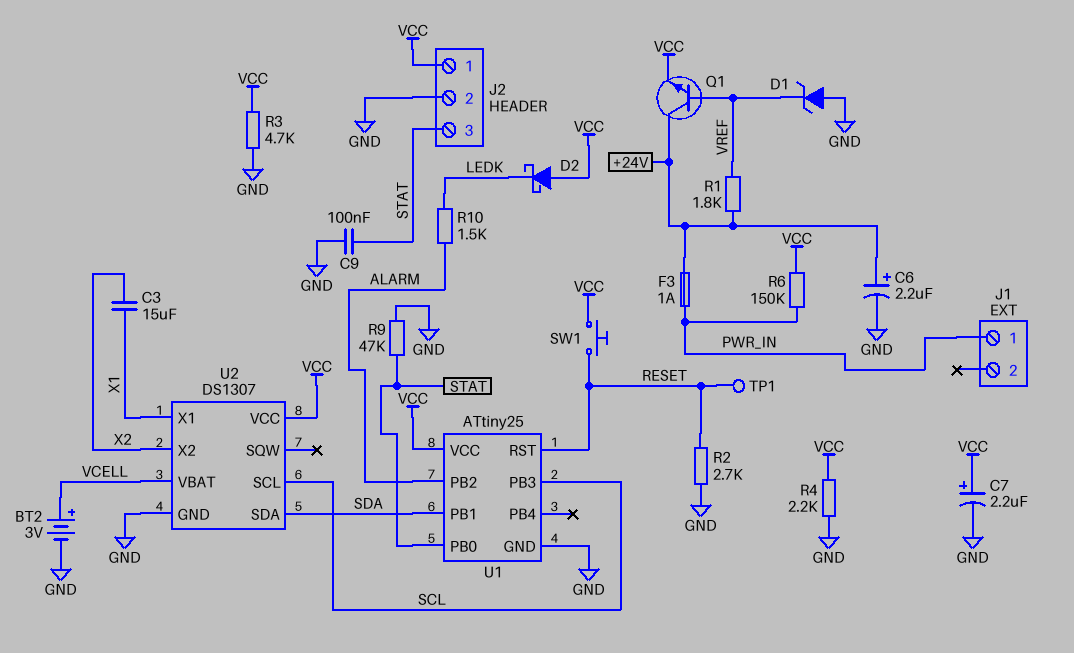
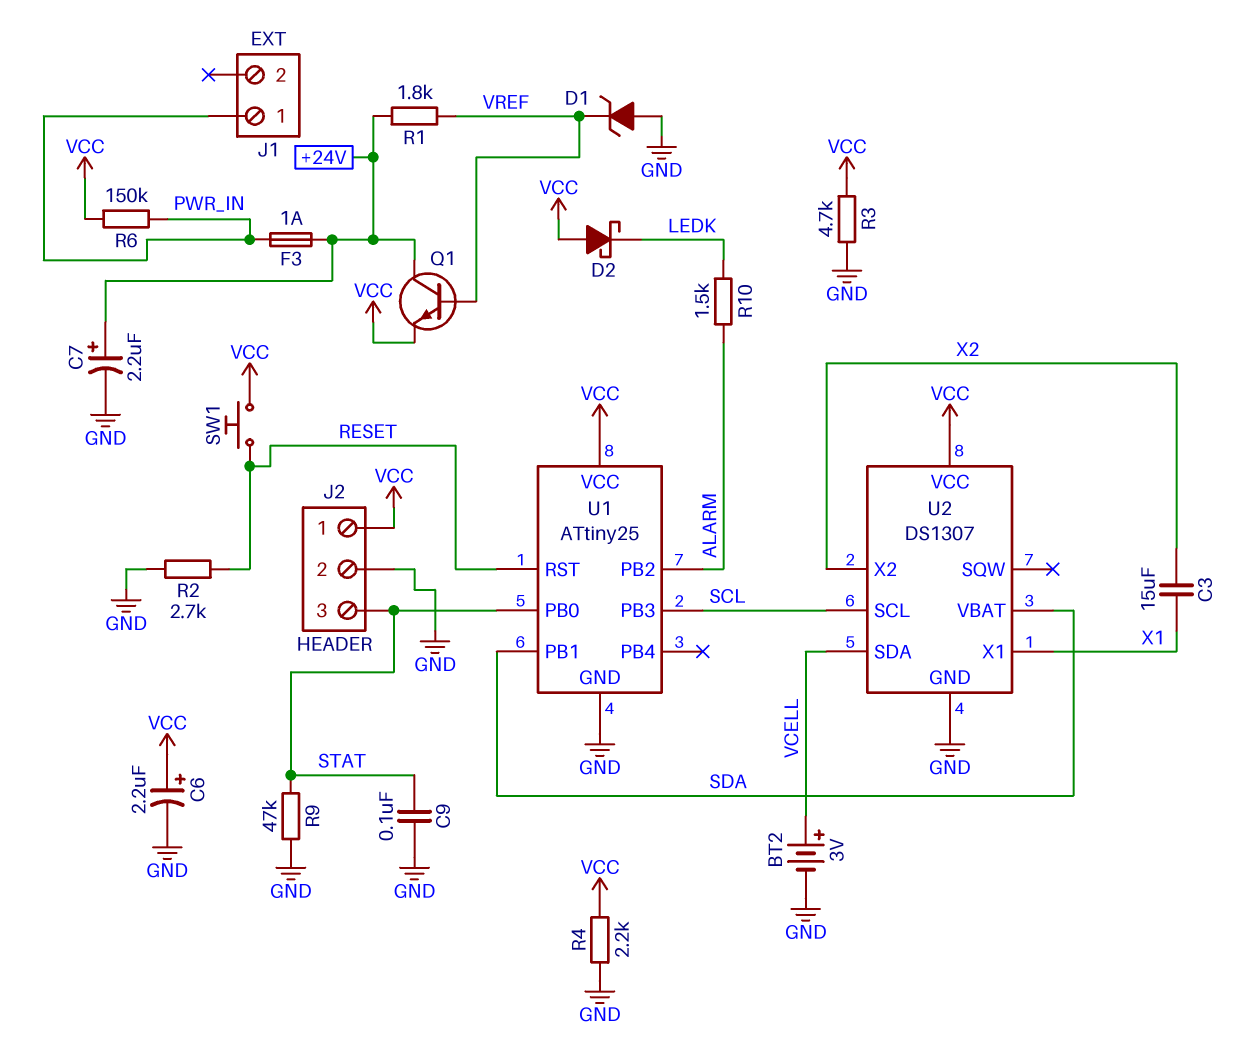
C6: 2.2uF (plus +24V, minus GND) -> 2.2uF (plus VCC, minus GND)
C7: 2.2uF (plus VCC, minus GND) -> 2.2uF (plus +24V, minus GND)
TP1: test point (RESET) -> none
U2 pin SDA: SDA -> VCELL
U2 pin VBAT: VCELL -> SDA

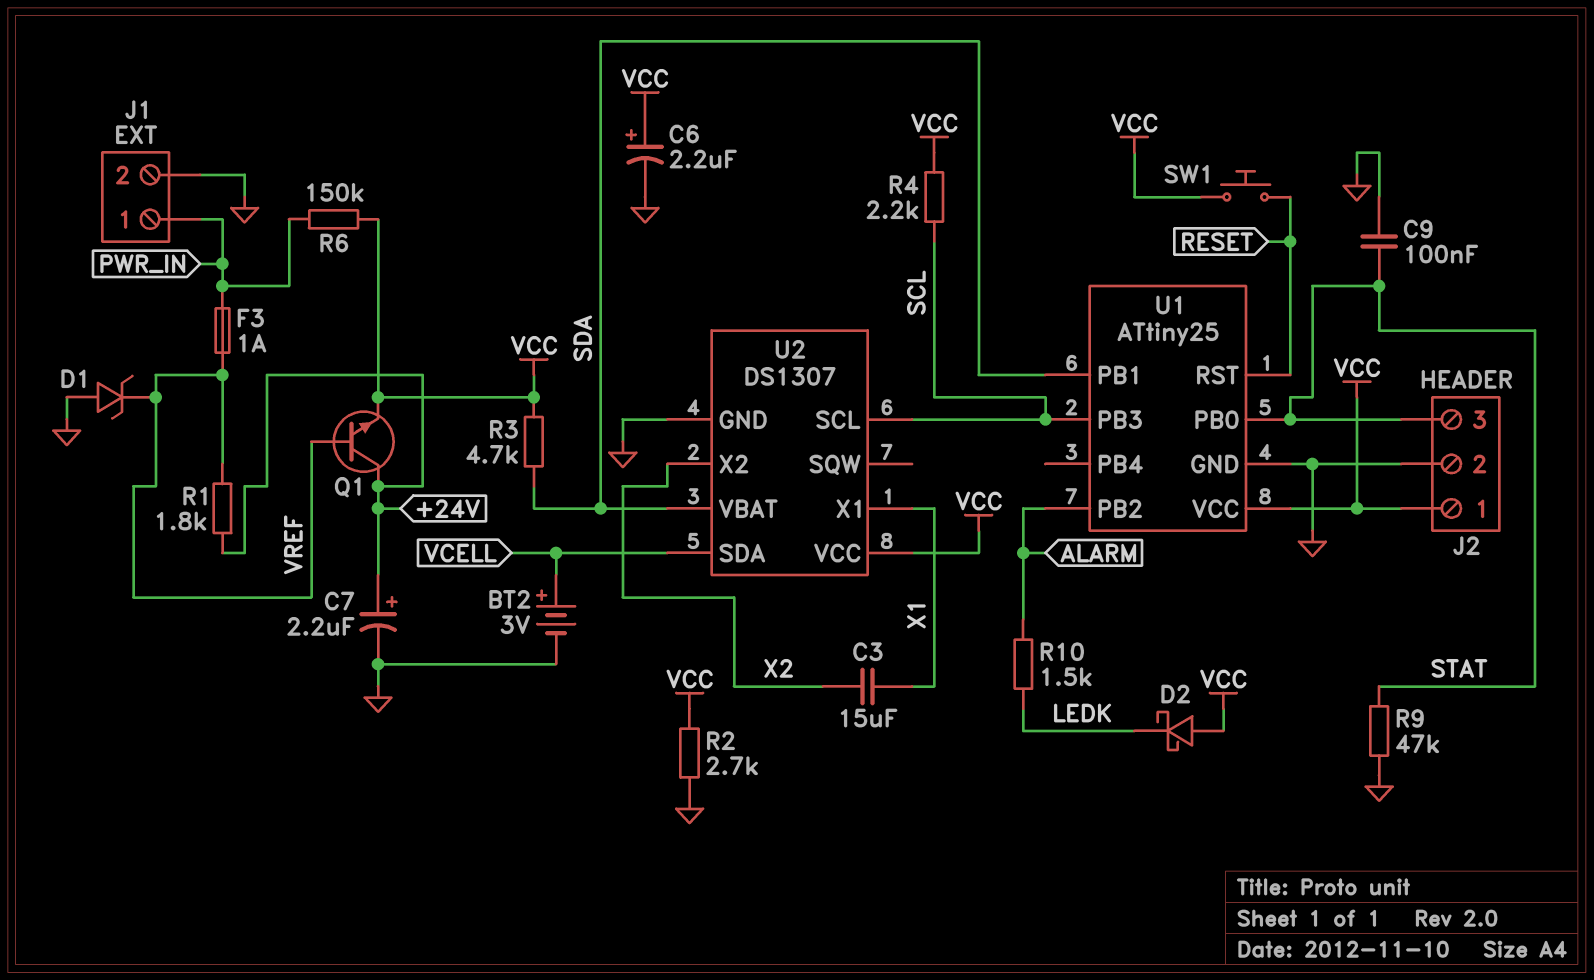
F3: 1A (+24V, PWR_IN) -> 1A (PWR_IN, VREF)
J1 pin 2: none -> GND
R2: 2.7k (GND, RESET) -> 2.7k (GND, VCC)
R3: 4.7k (GND, VCC) -> 4.7k (SDA, VCC)
R4: 2.2k (GND, VCC) -> 2.2k (SCL, VCC)

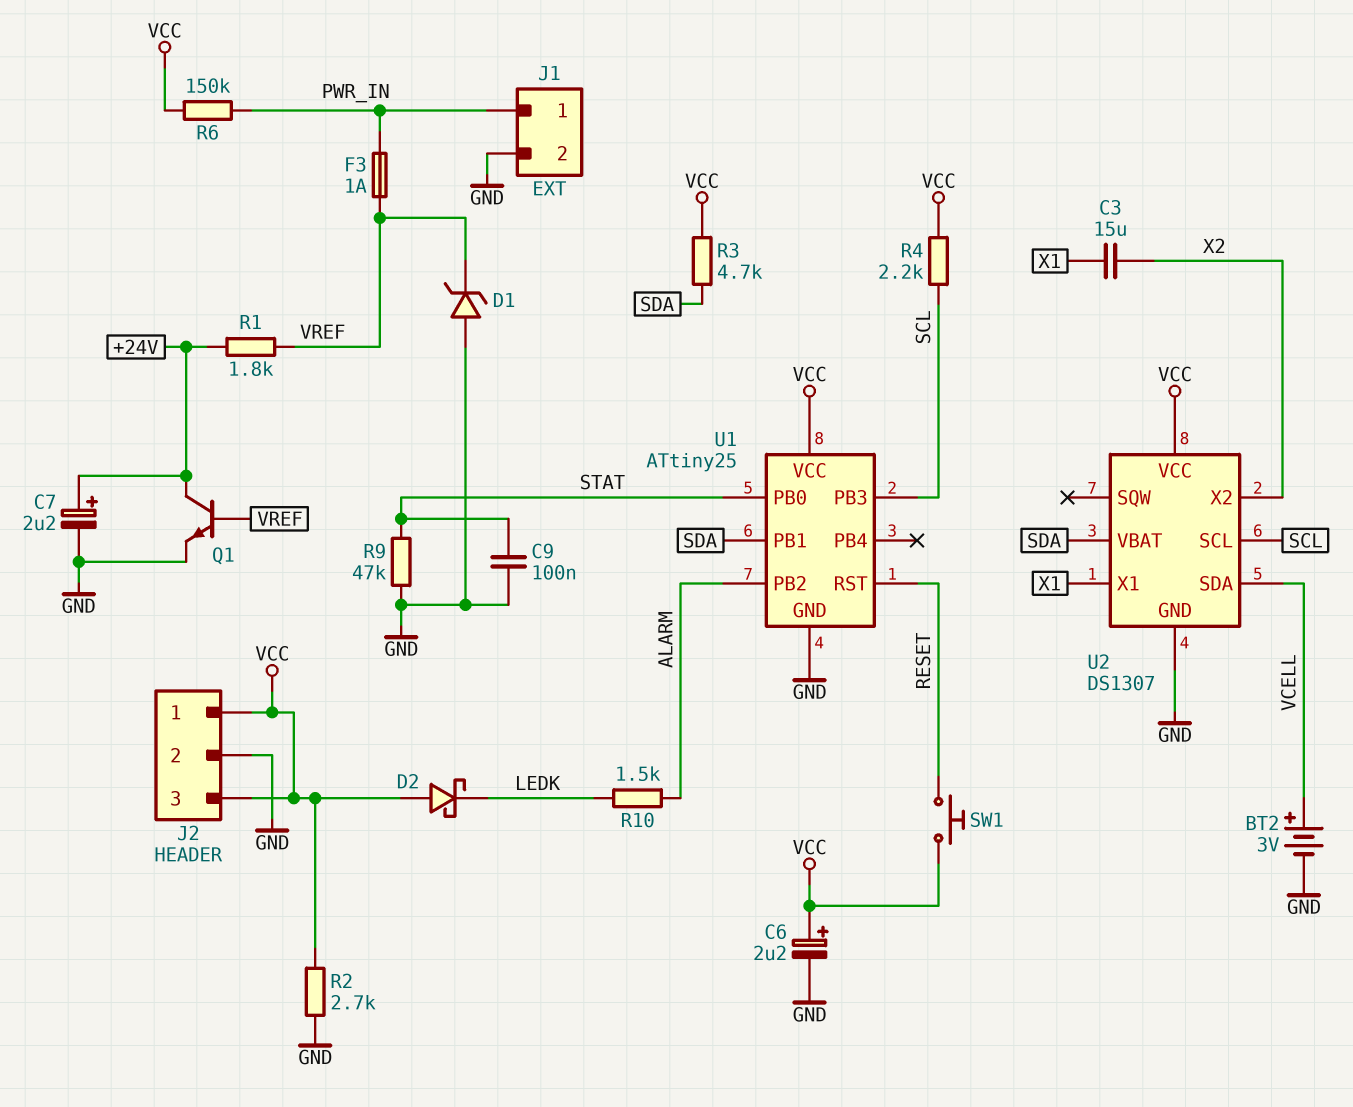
J2 pin 3: STAT -> VCC
Q1: NPN (B VREF, C +24V, E VCC) -> NPN (B VREF, C +24V, E GND)

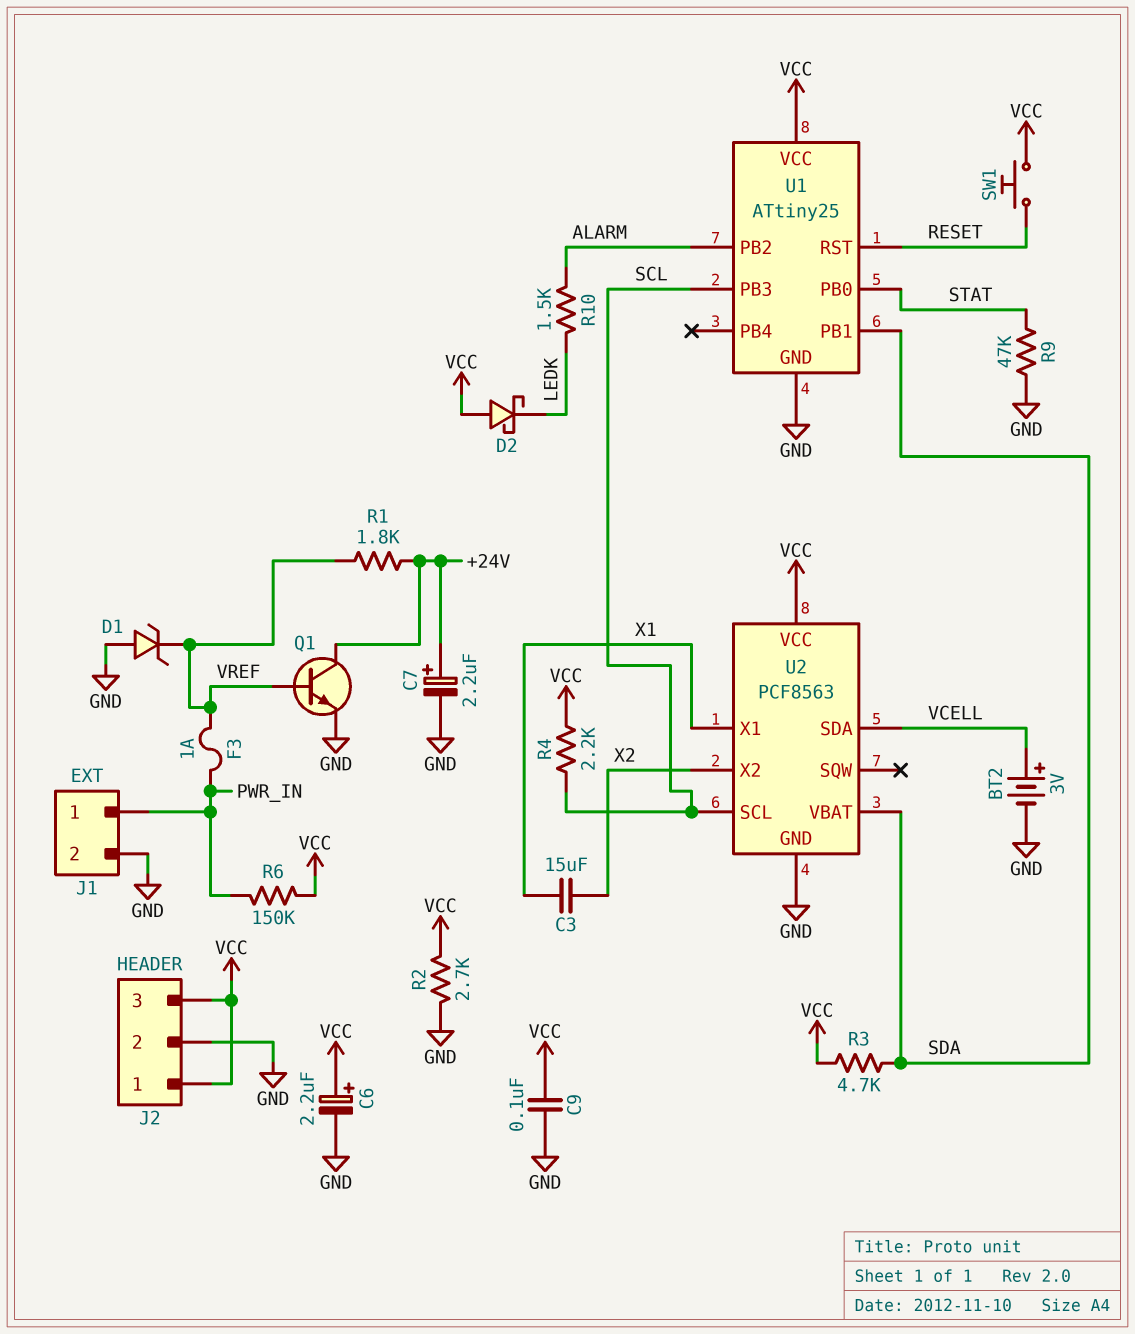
C9: 100nF (GND, STAT) -> 100nF (GND, VCC)
U2: DS1307 -> PCF8563

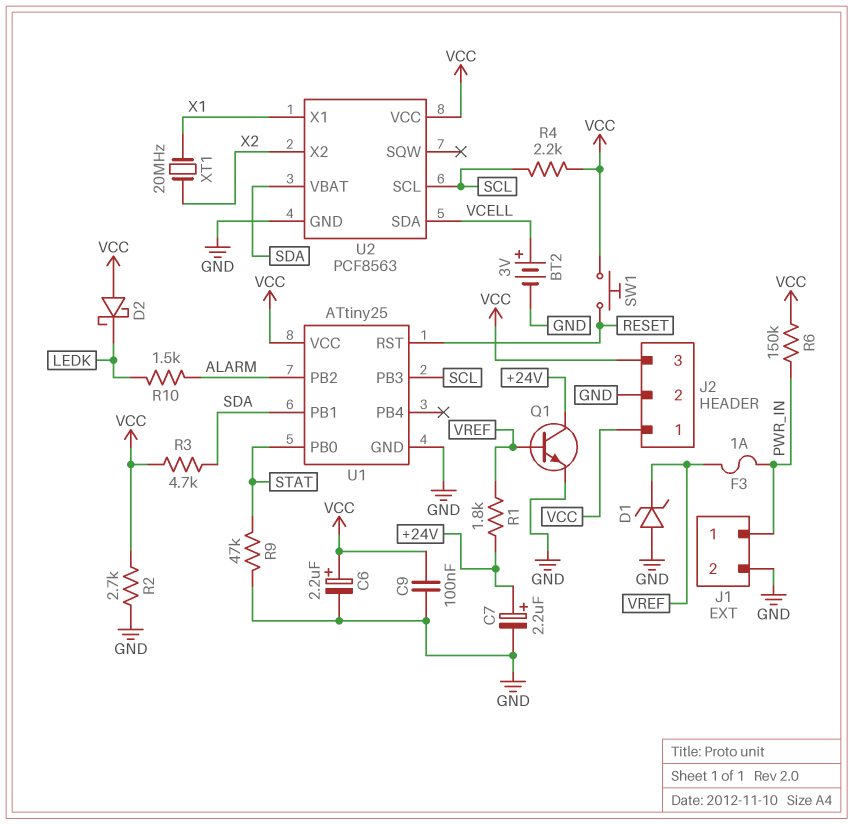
C3: 15uF (X1, X2) -> none
XT1: none -> 20MHz (X1, X2)

